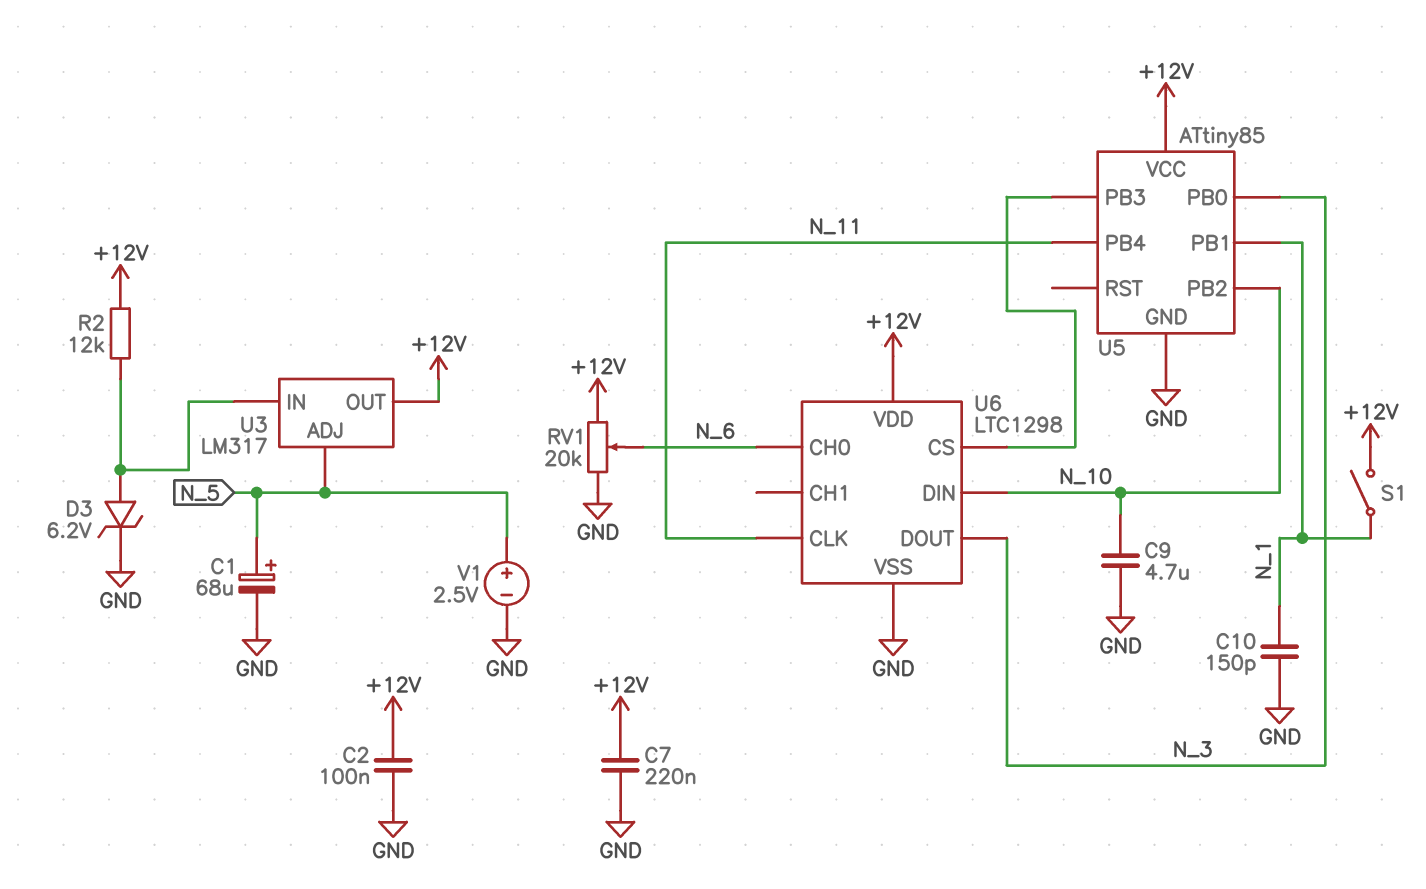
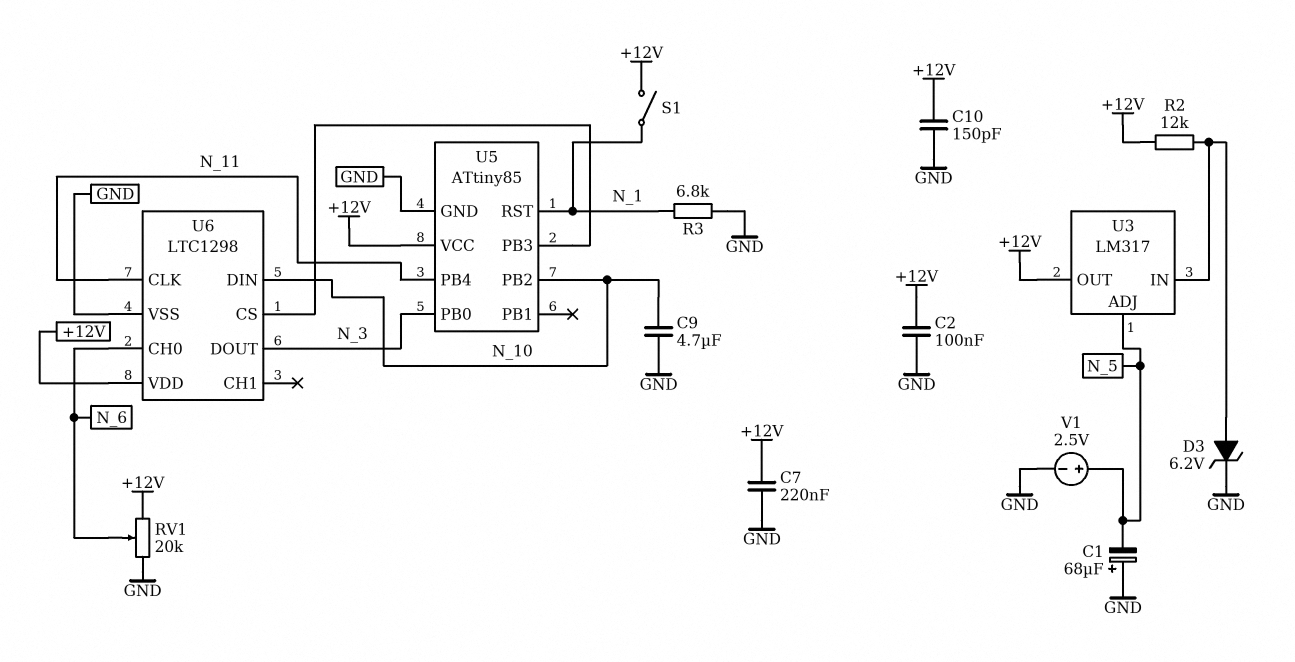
C1: 68uF (plus N_5, minus GND) -> 68uF (plus GND, minus N_5)
C10: 150pF (GND, N_1) -> 150pF (+12V, GND)
R3: none -> 6.8k (GND, N_1)
U5 pin PB1: N_1 -> none
U5 pin RST: none -> N_1

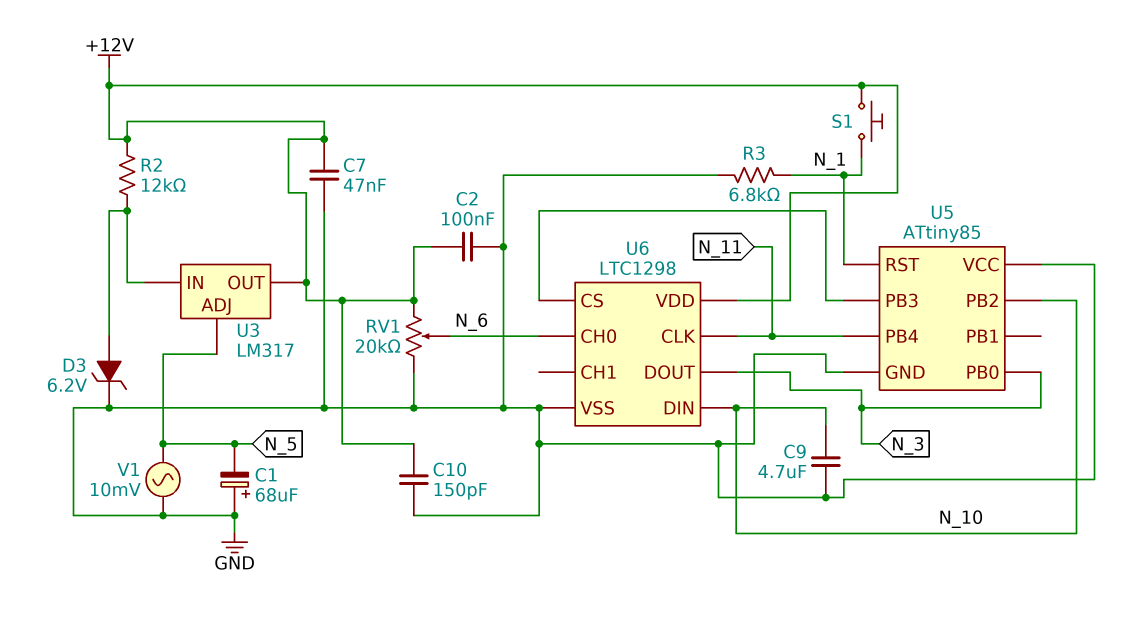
C7: 220nF (+12V, GND) -> 47nF (+12V, GND)
S1: switch (+12V, N_1) -> button (+12V, N_1)
U5 pin VCC: +12V -> GND
V1: 2.5V (plus N_5, minus GND) -> AC 10mV (GND, N_5)

